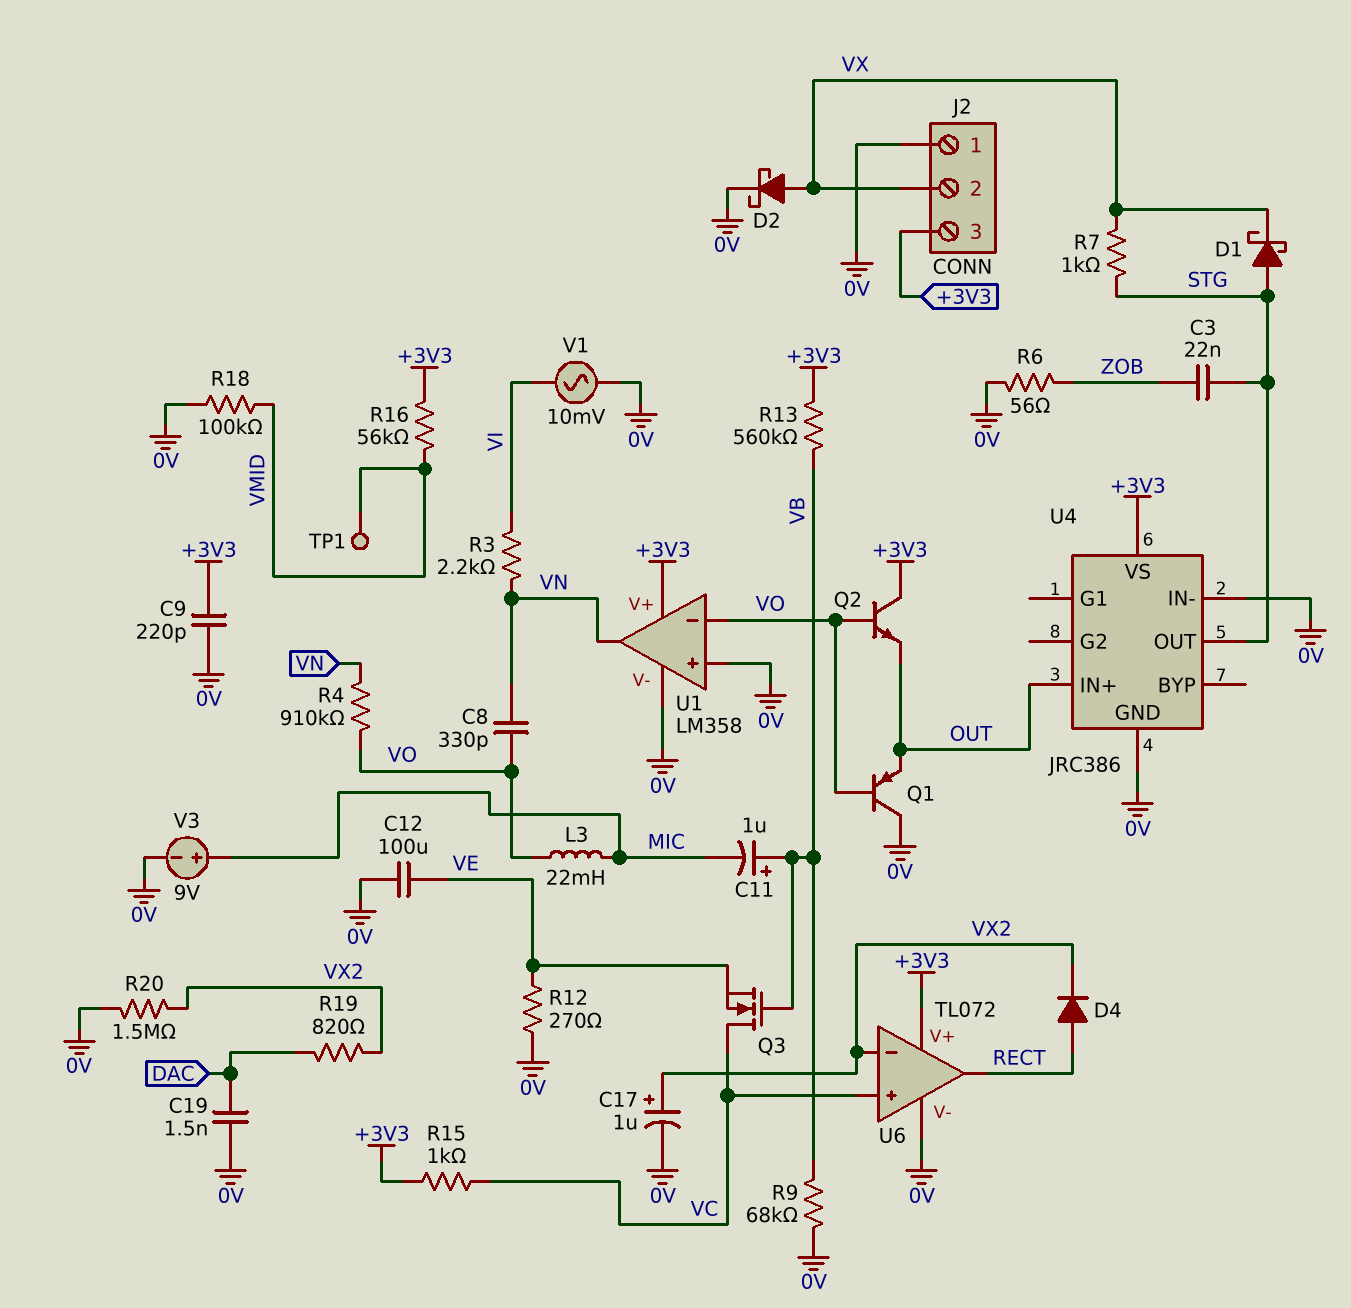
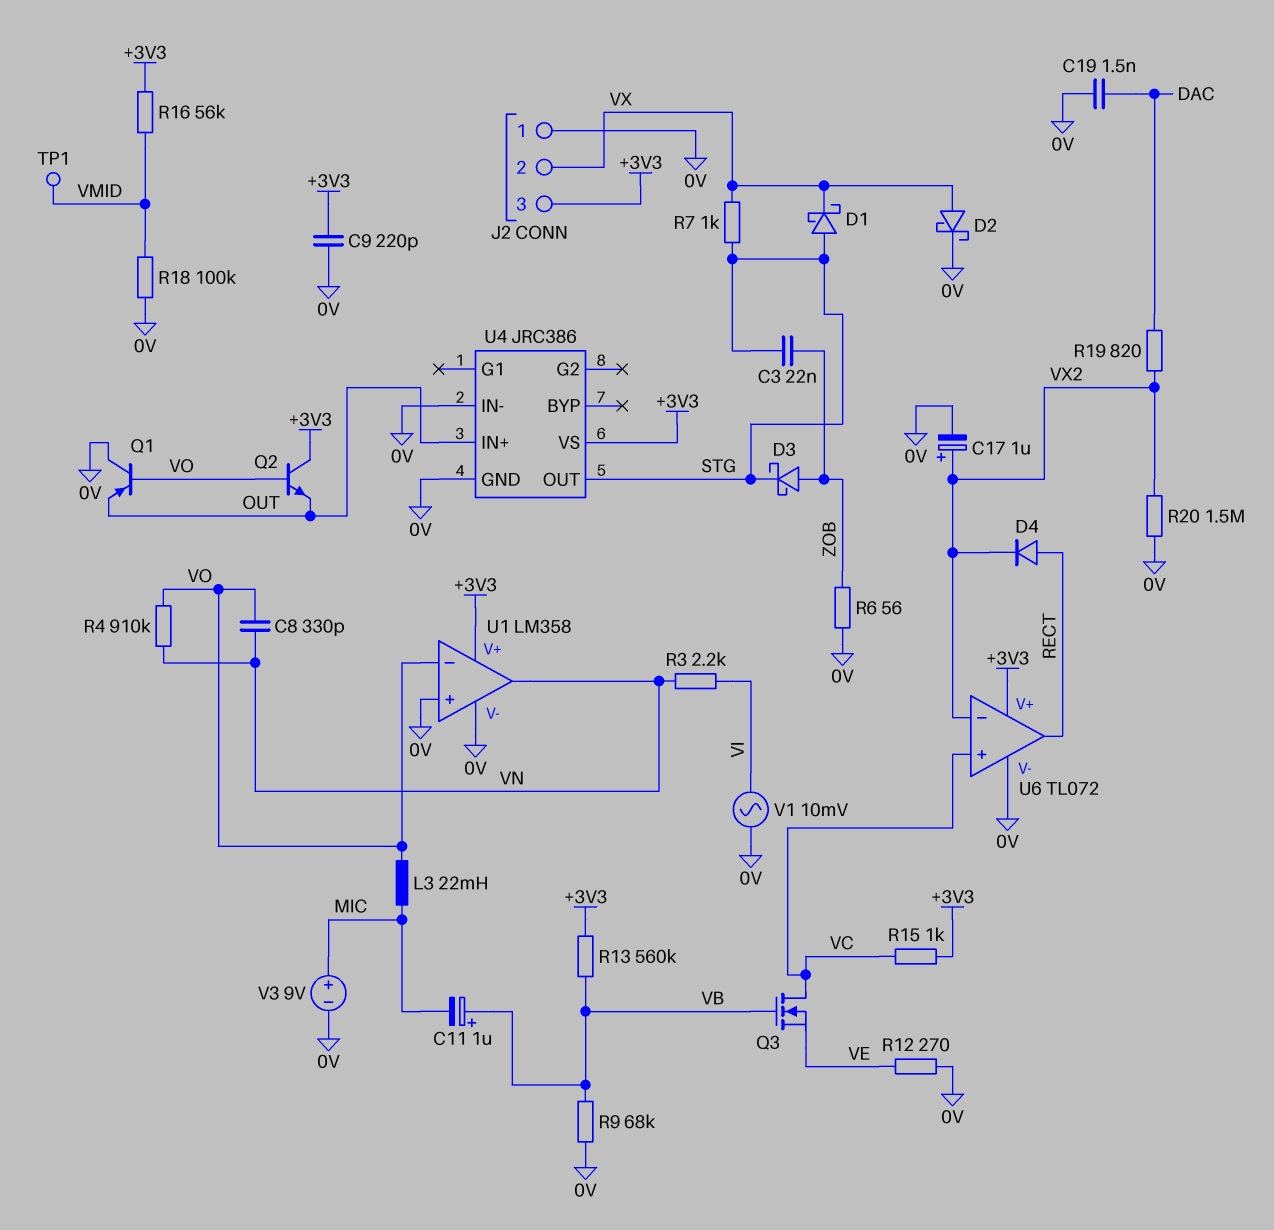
C12: 100uF (0V, VE) -> none
D3: none -> schottky (A ZOB, K STG)

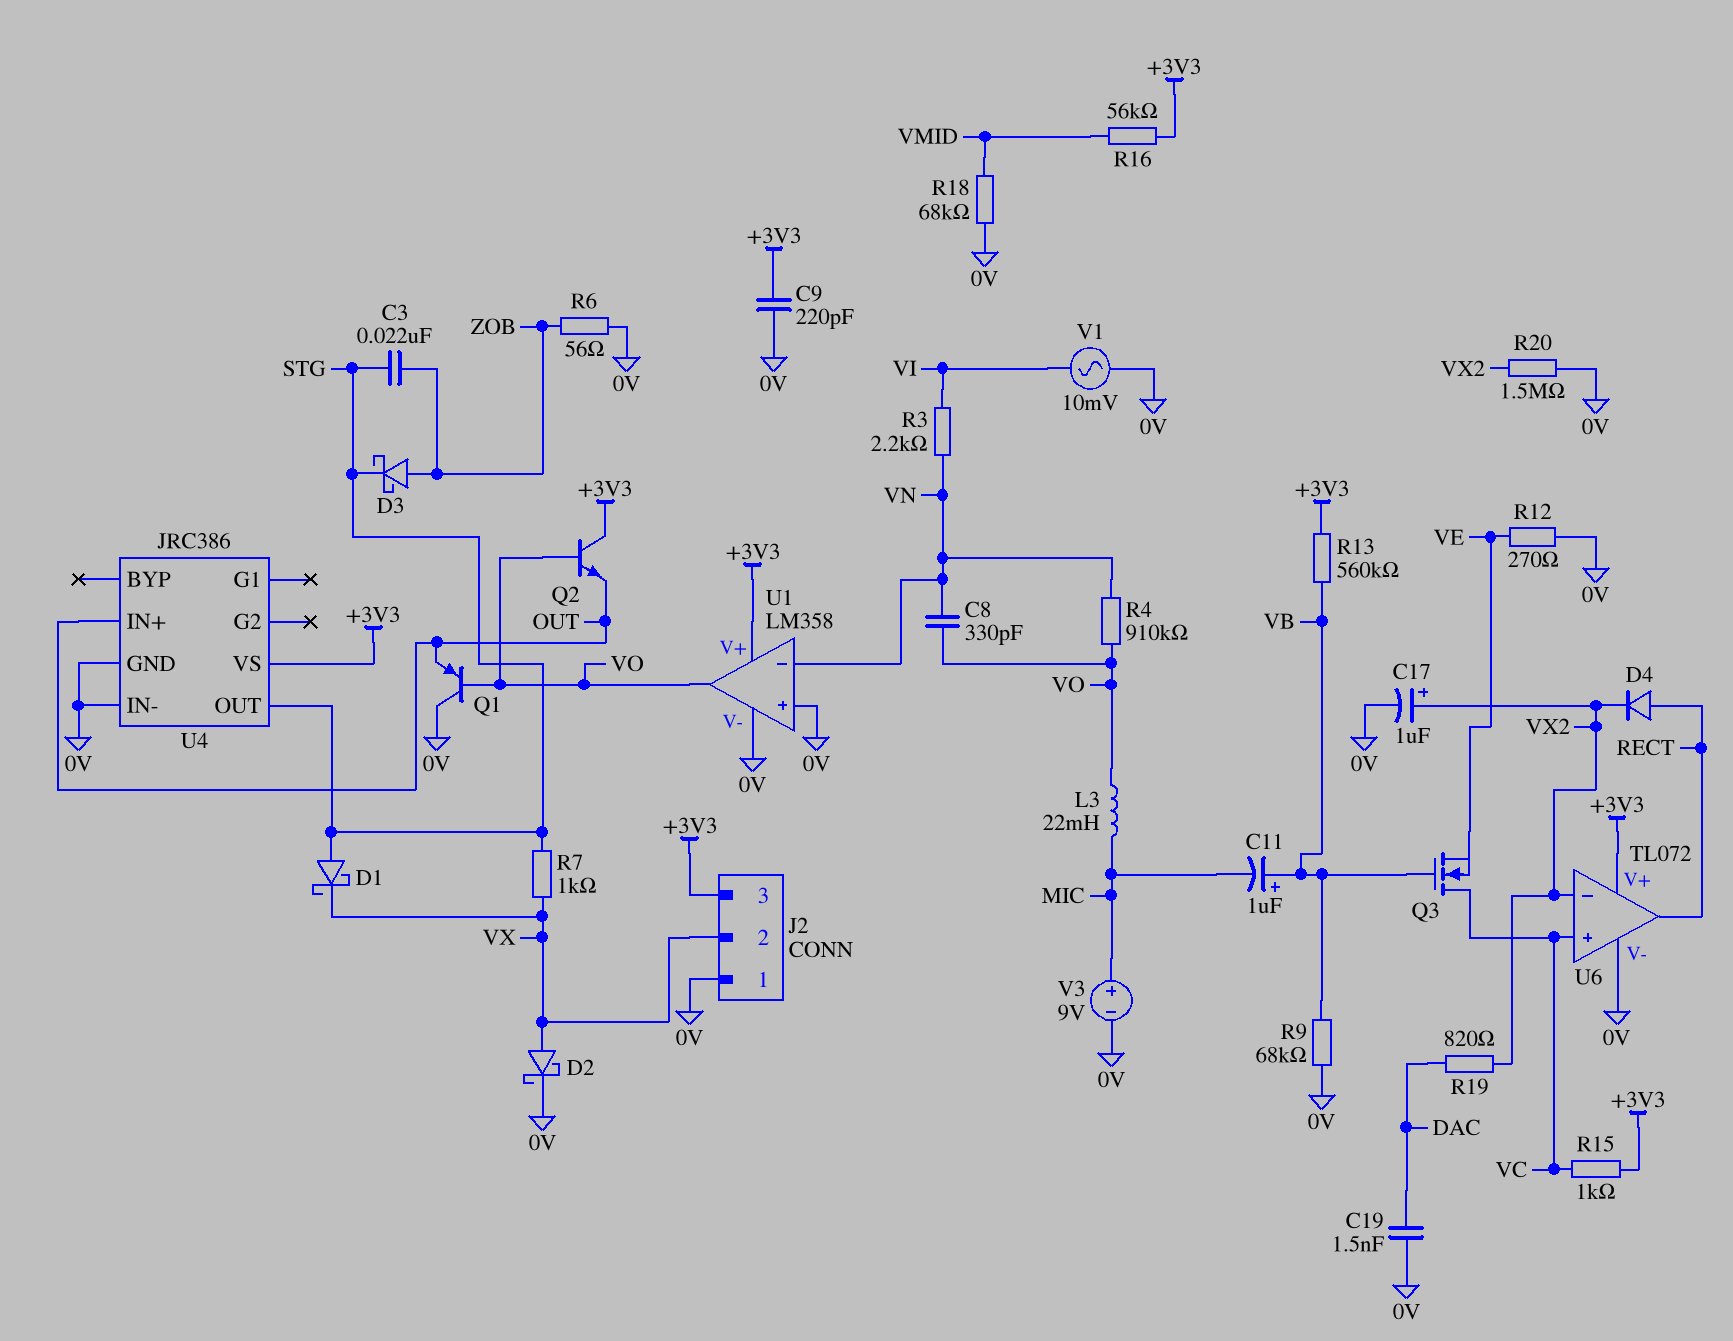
R18: 100k (0V, VMID) -> 68k (0V, VMID)
TP1: test point (VMID) -> none
U1 pin in-: VO -> VN
U1 pin out: VN -> VO

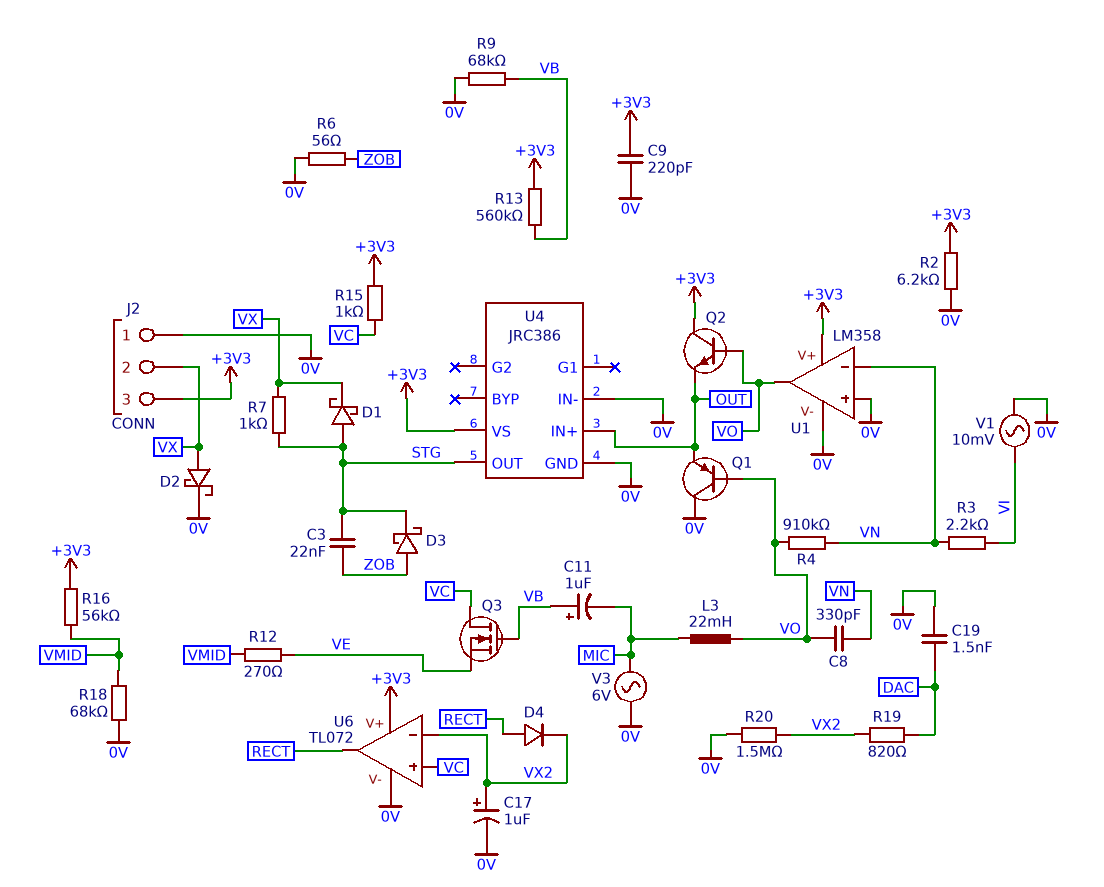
R2: none -> 6.2k (+3V3, 0V)
R12: 270 (0V, VE) -> 270 (VE, VMID)
V3: 9V (plus MIC, minus 0V) -> AC 6V (0V, MIC)

